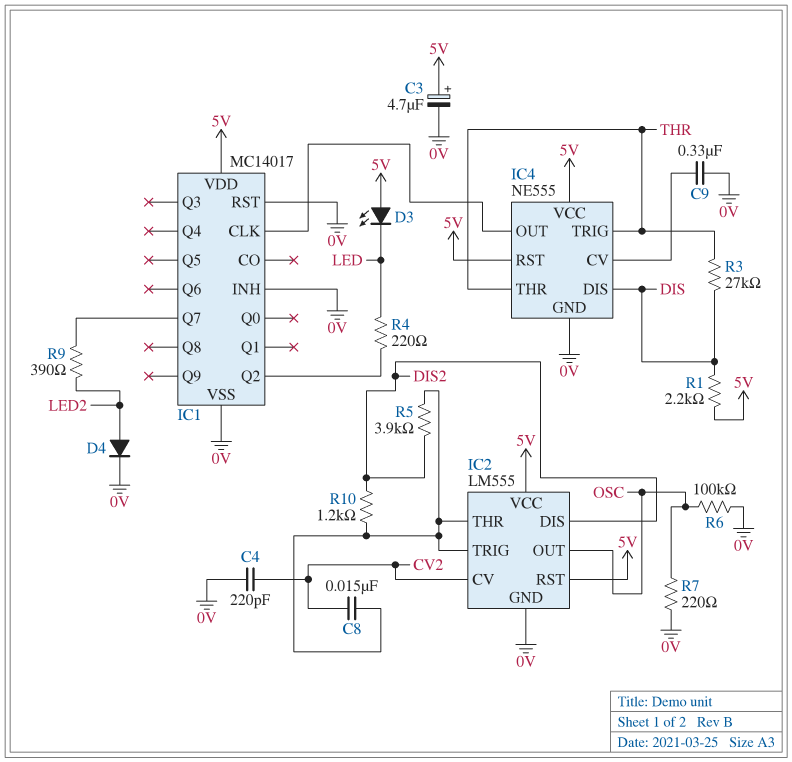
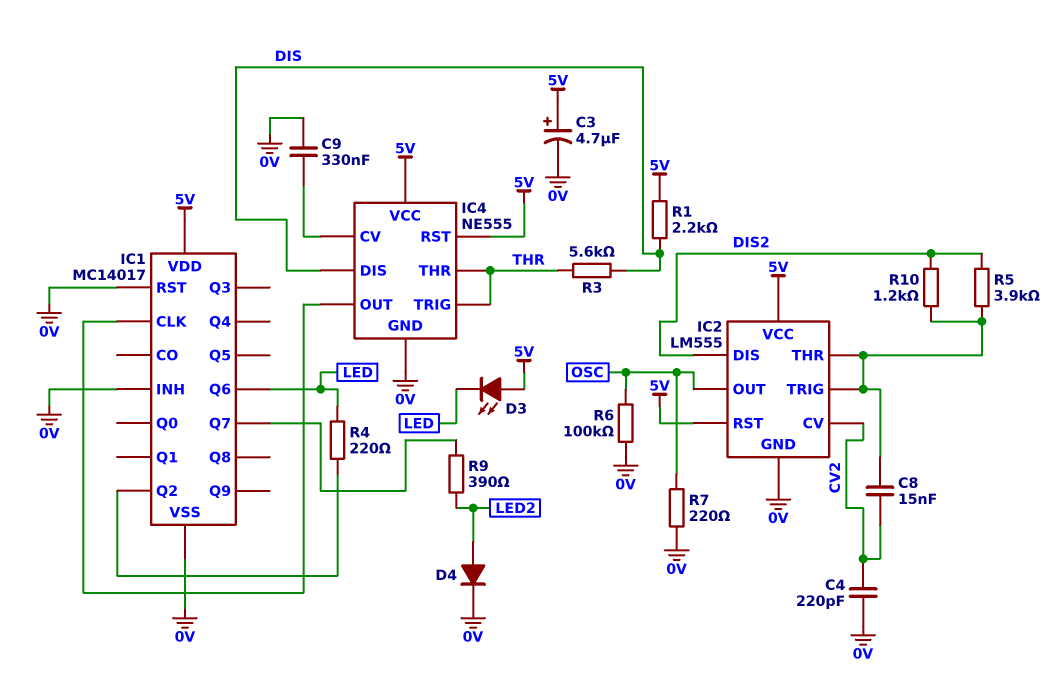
IC1 pin Q6: none -> LED
R3: 27k (DIS, THR) -> 5.6k (DIS, THR)

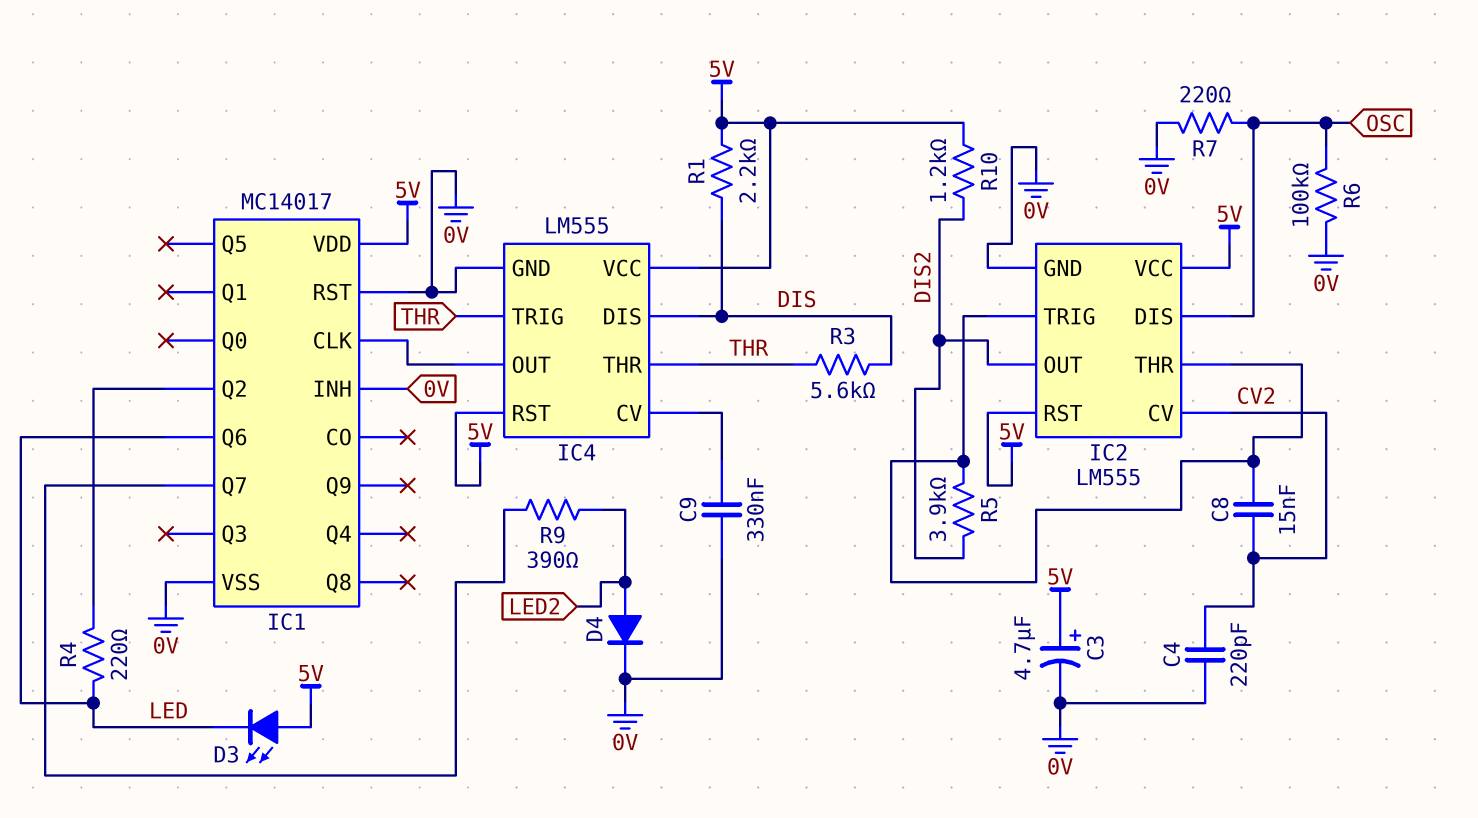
IC2 pin DIS: DIS2 -> OSC
IC2 pin OUT: OSC -> DIS2
IC4: NE555 -> LM555
R10: 1.2k (DIS2, IC2/THR) -> 1.2k (5V, DIS2)

